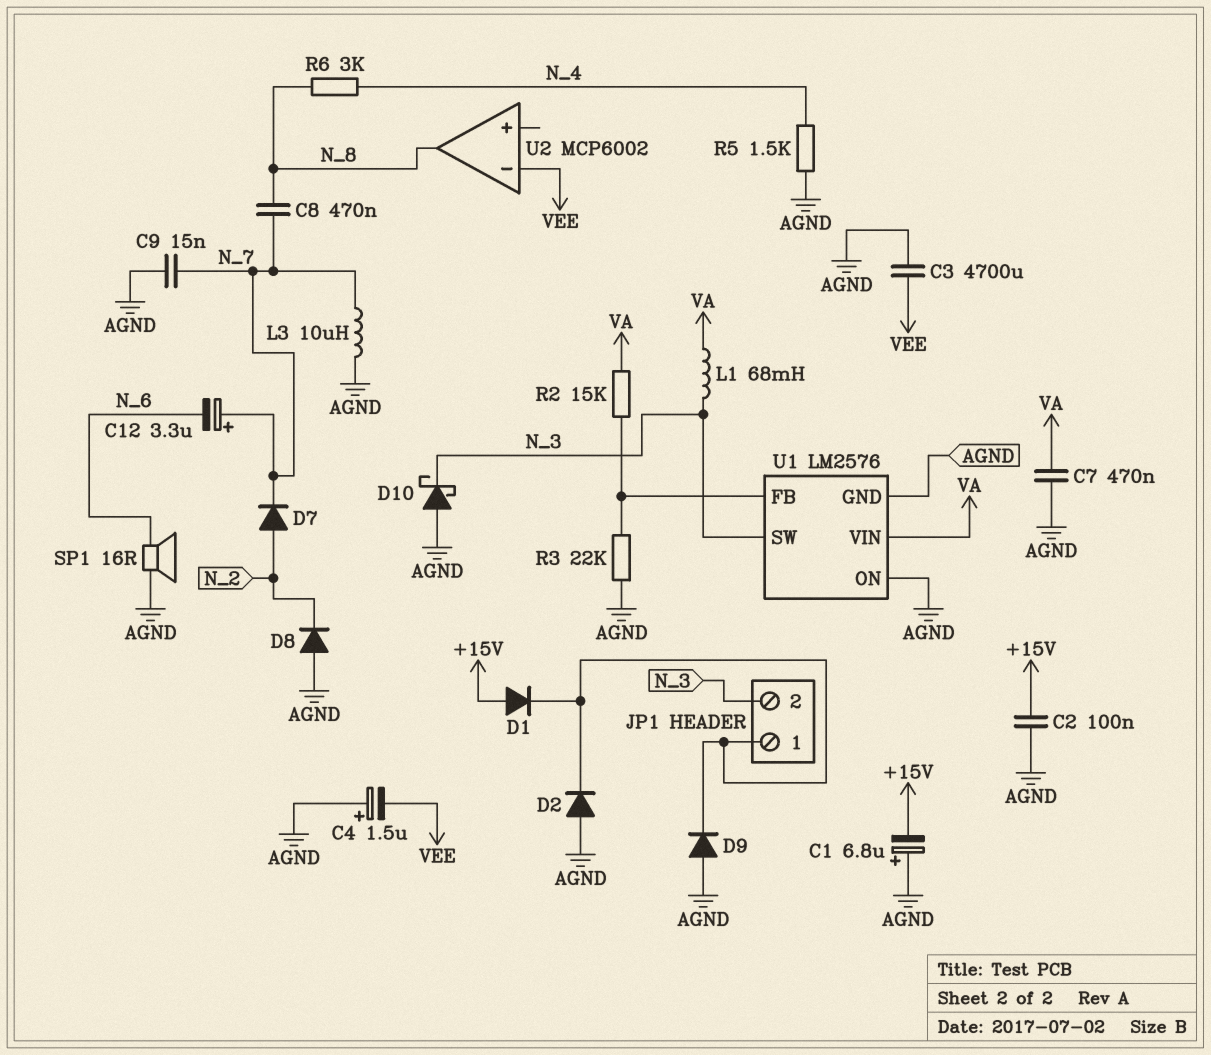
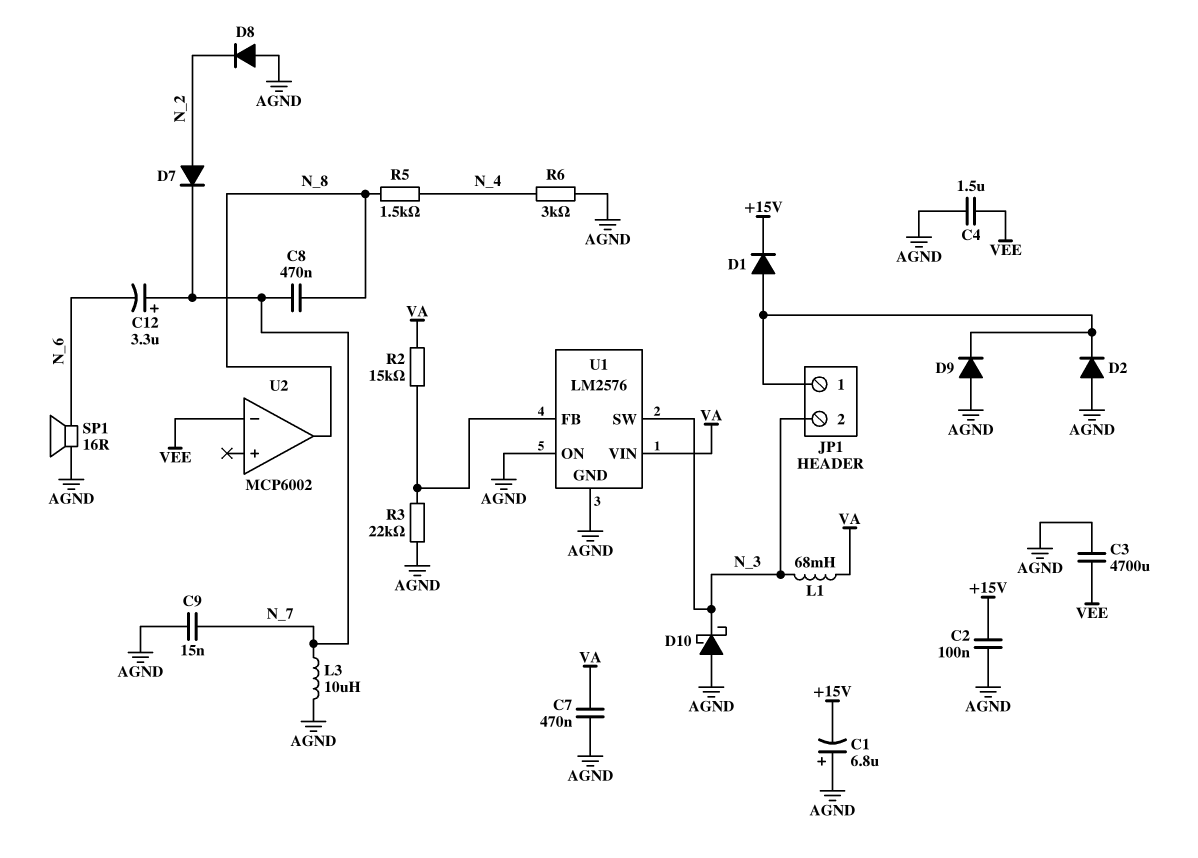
C4: 1.5uF (plus AGND, minus VEE) -> 1.5uF (AGND, VEE)
D1: diode (A +15V, K JP1/1) -> diode (A JP1/1, K +15V)
R5: 1.5k (AGND, N_4) -> 1.5k (N_4, N_8)
R6: 3k (N_4, N_8) -> 3k (AGND, N_4)

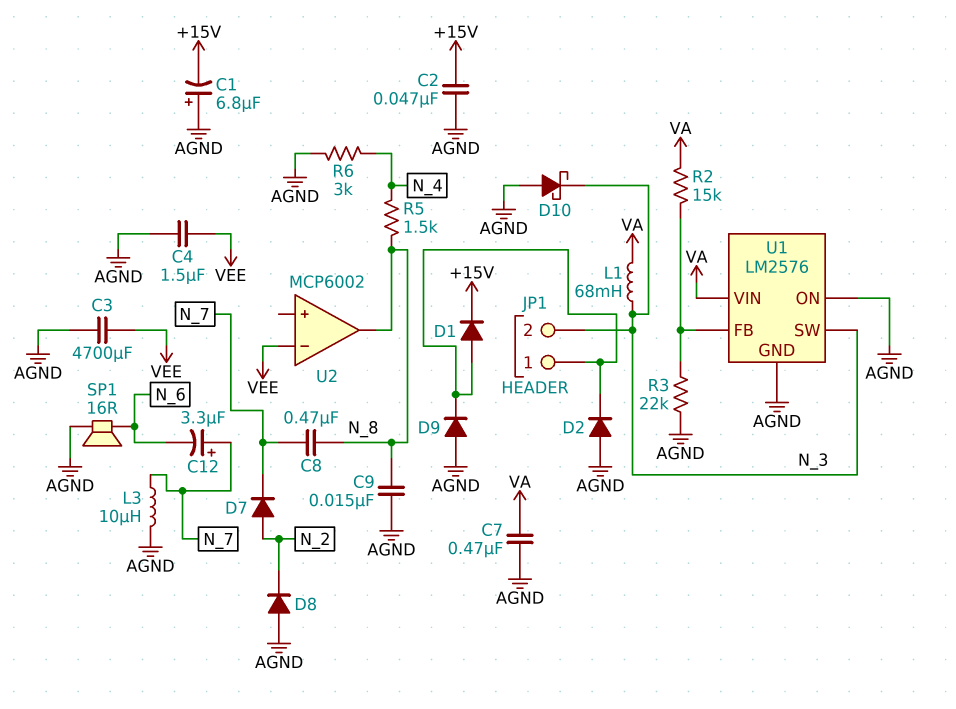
C2: 100nF (+15V, AGND) -> 47nF (+15V, AGND)
C9: 15nF (AGND, N_7) -> 15nF (AGND, N_8)

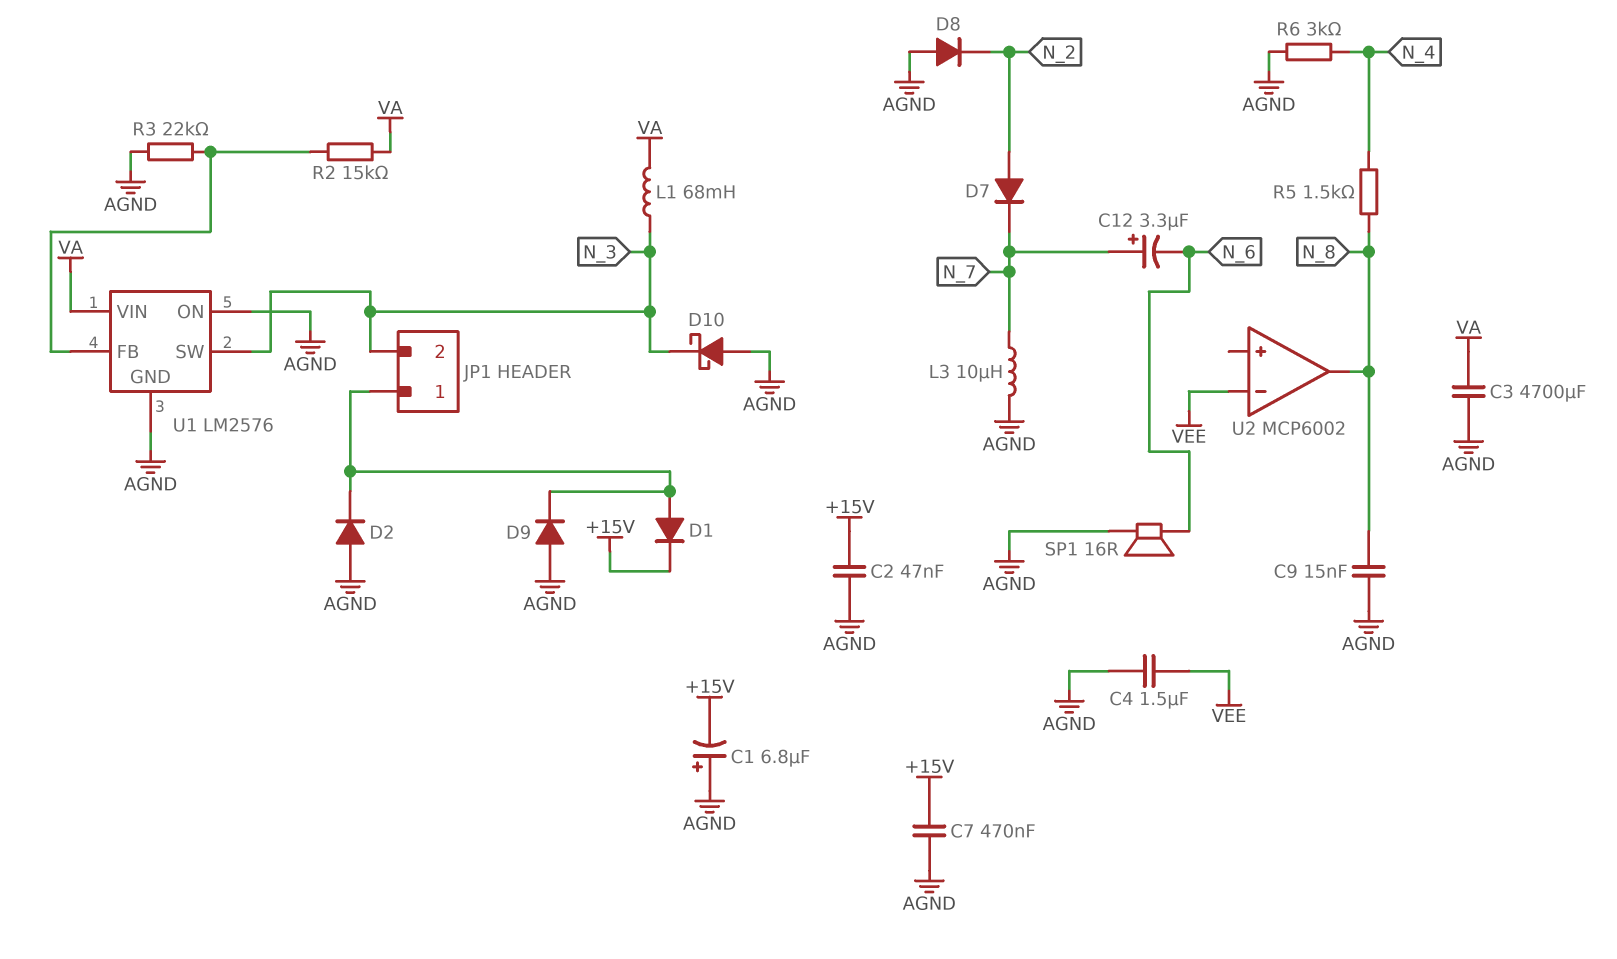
C3: 4700uF (AGND, VEE) -> 4700uF (AGND, VA)
C7: 470nF (AGND, VA) -> 470nF (+15V, AGND)
C8: 470nF (N_7, N_8) -> none

